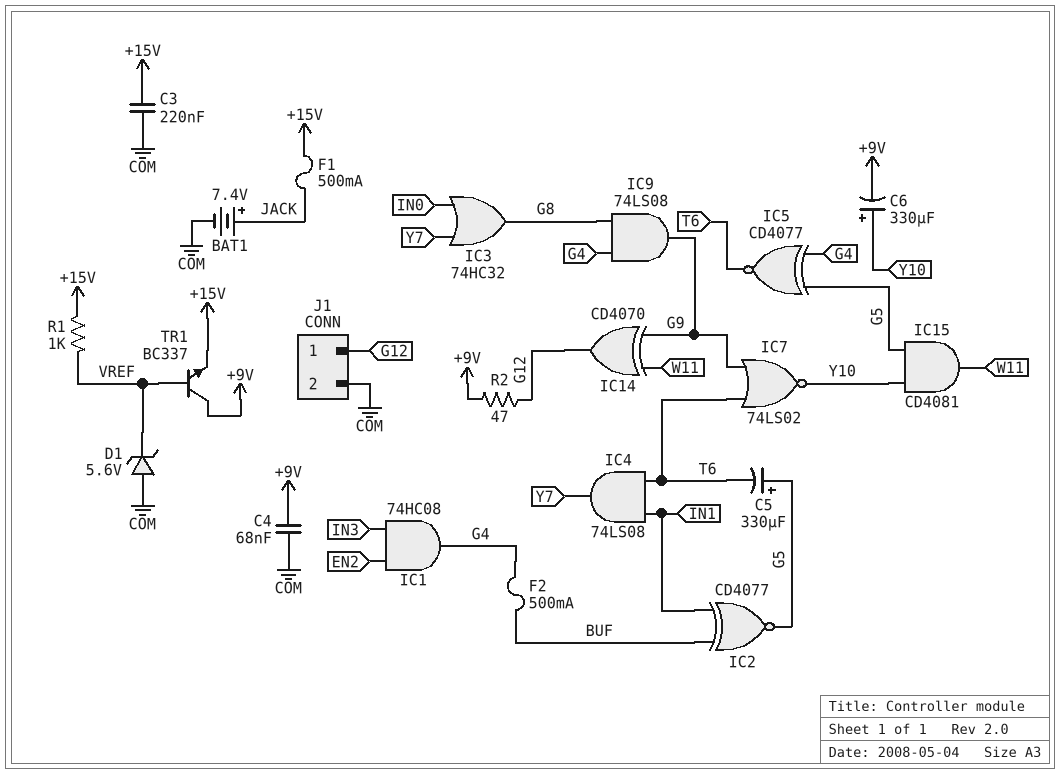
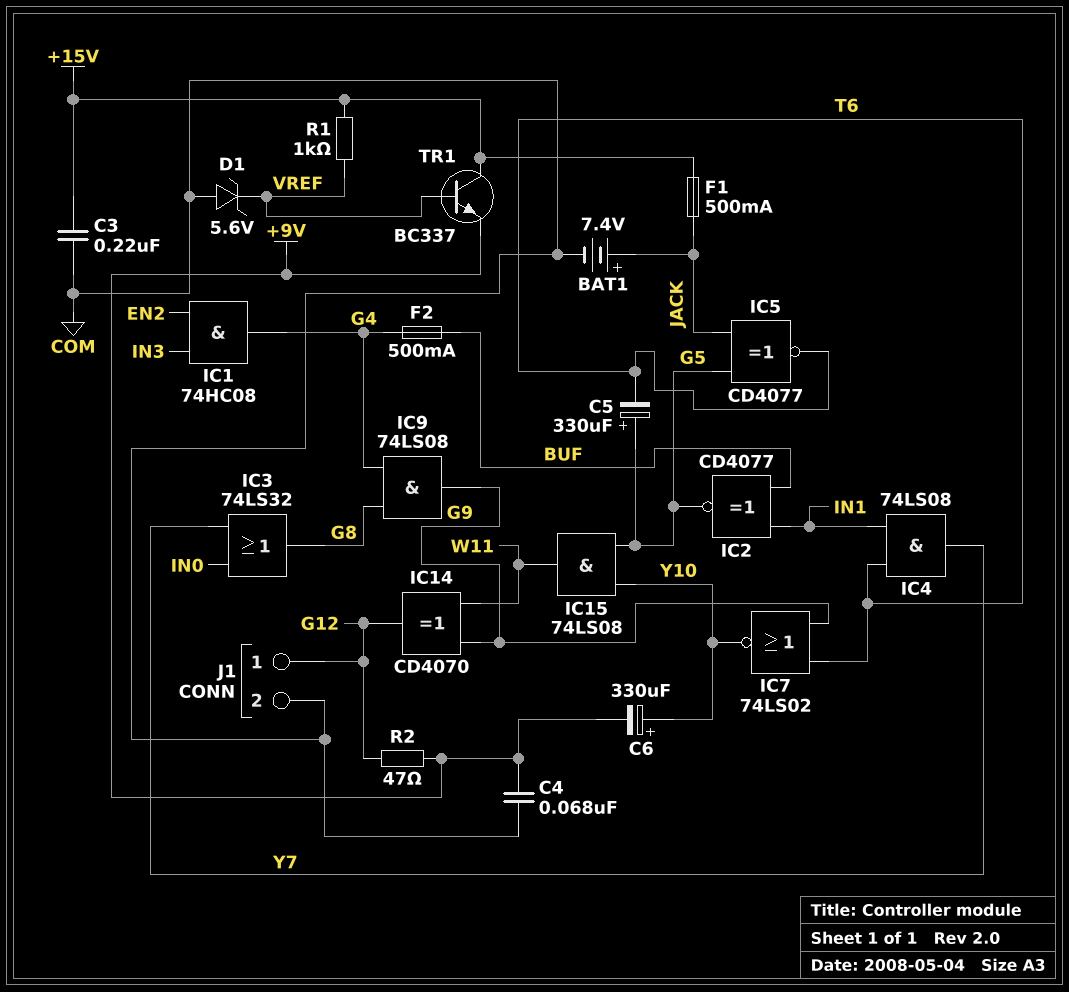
IC3: OR 74HC32 (in IN0, in Y7, out G8) -> OR 74LS32 (in IN0, in Y7, out G8)
IC5: XNOR CD4077 (in G4, in G5, out T6) -> XNOR CD4077 (in G5, in JACK, out T6)
IC15: AND CD4081 (in G5, in Y10, out W11) -> AND 74LS08 (in G5, in Y10, out W11)
TR1: NPN BC337 (B VREF, C +9V, E +15V) -> NPN BC337 (B VREF, C +15V, E +9V)

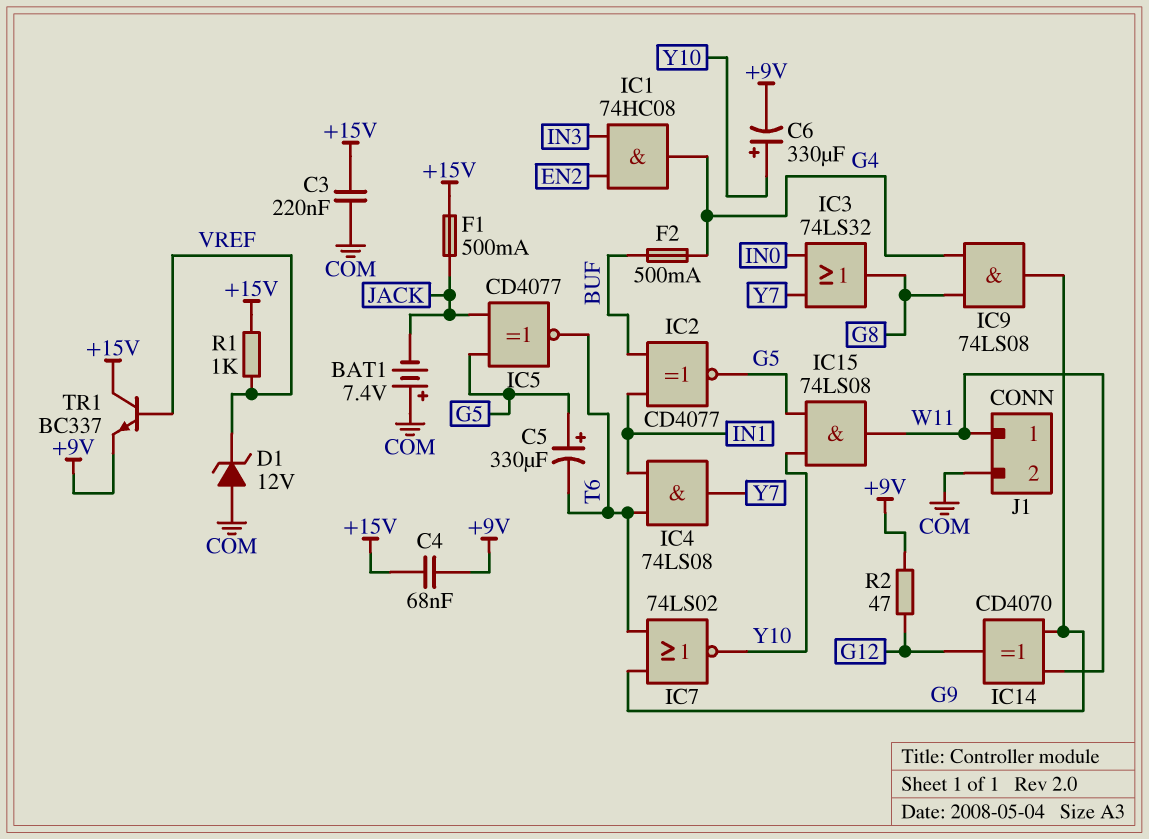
BAT1: 7.4V (plus JACK, minus COM) -> 7.4V (plus COM, minus JACK)
C4: 68nF (+9V, COM) -> 68nF (+9V, +15V)
D1: zener 5.6V (A COM, K VREF) -> zener 12V (A COM, K VREF)
J1 pin 1: G12 -> W11

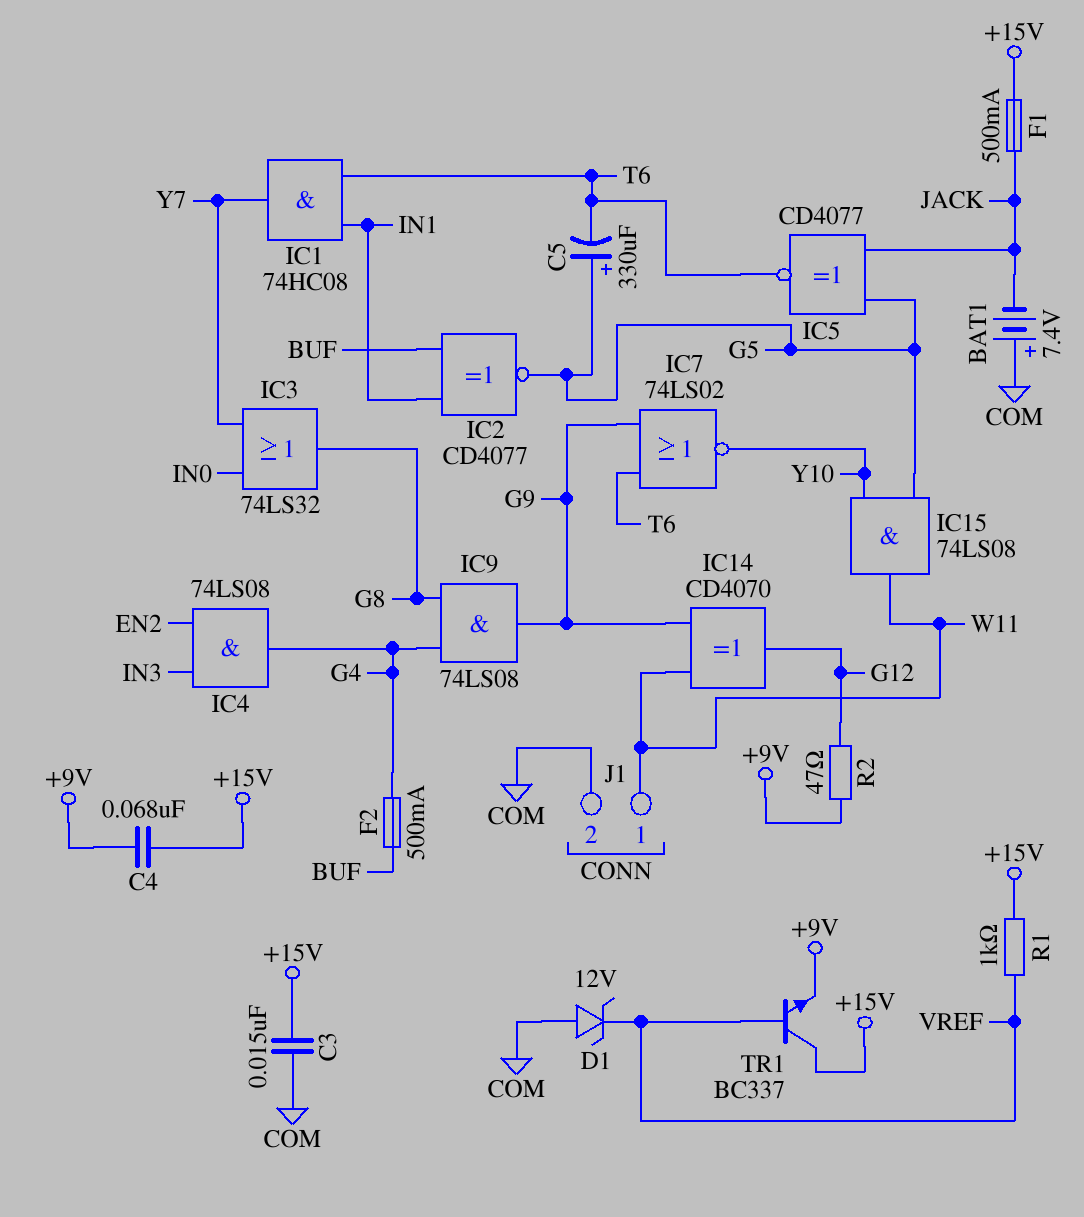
C3: 220nF (+15V, COM) -> 15nF (+15V, COM)
C6: 330uF (plus Y10, minus +9V) -> none
IC1: AND 74HC08 (in EN2, in IN3, out G4) -> AND 74HC08 (in IN1, in T6, out Y7)
IC4: AND 74LS08 (in IN1, in T6, out Y7) -> AND 74LS08 (in EN2, in IN3, out G4)

